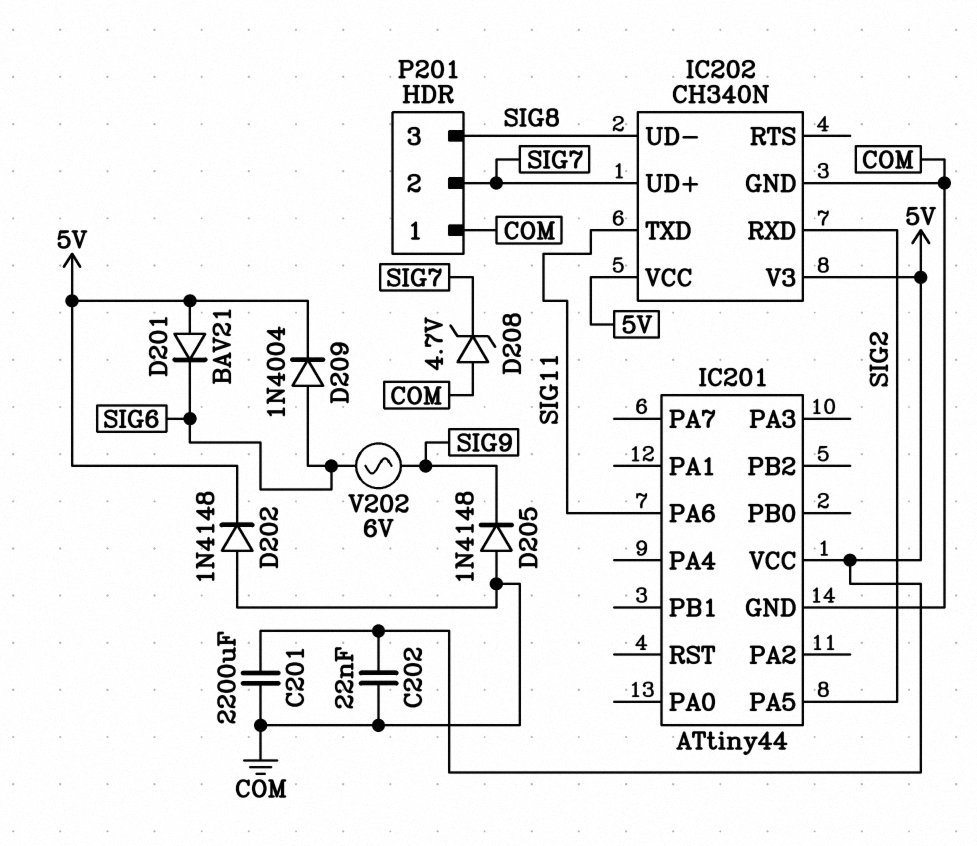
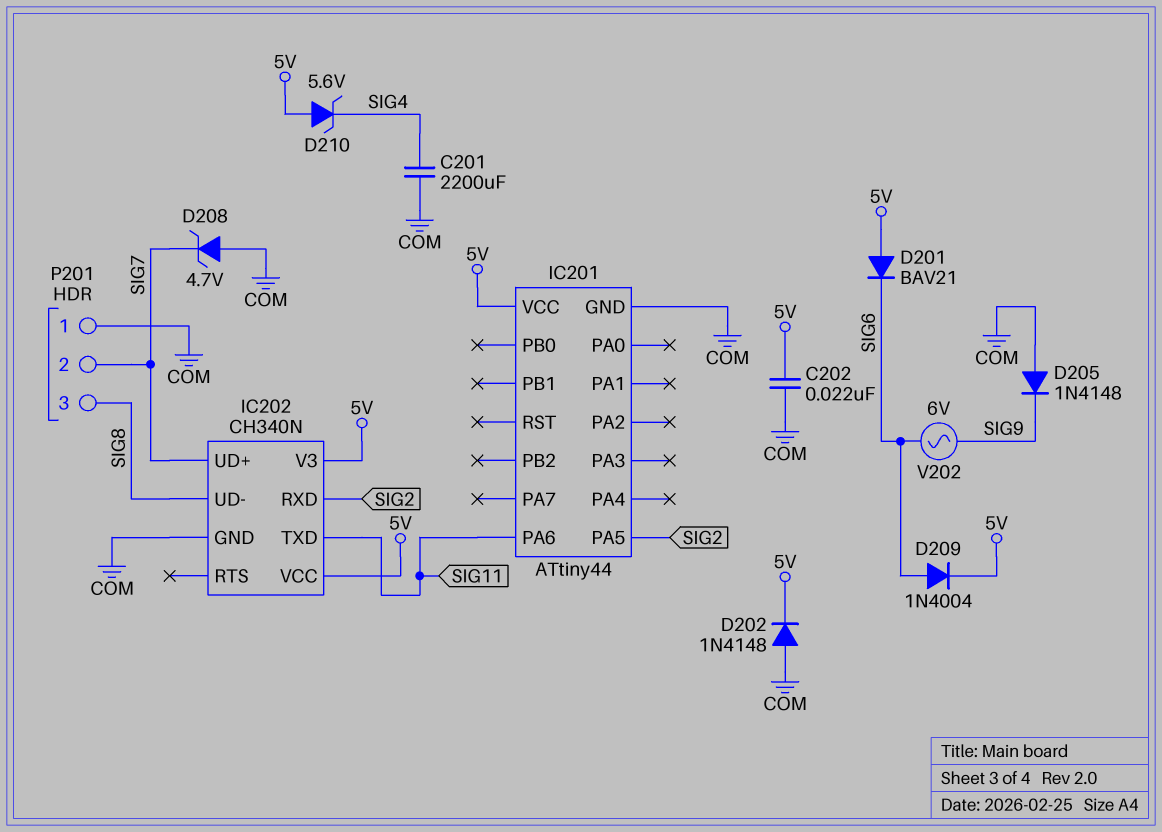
C201: 2200uF (5V, COM) -> 2200uF (COM, SIG4)
D210: none -> zener 5.6V (A 5V, K SIG4)

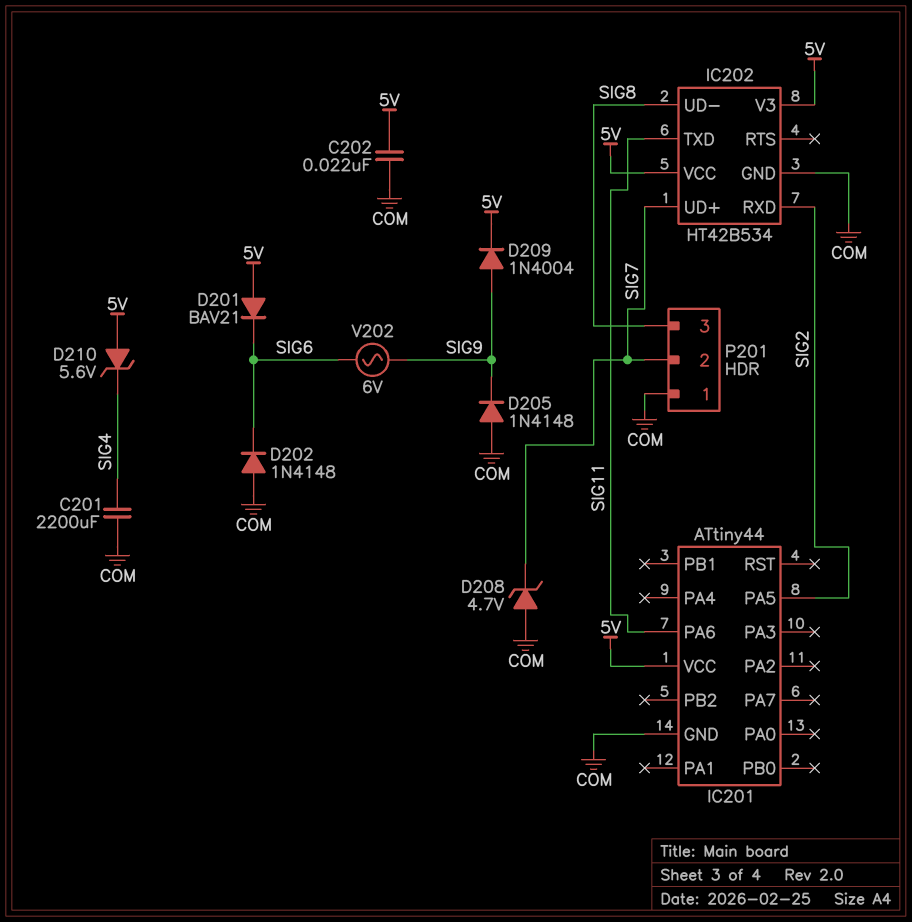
D202: diode 1N4148 (A COM, K 5V) -> diode 1N4148 (A COM, K SIG6)
D209: diode 1N4004 (A SIG6, K 5V) -> diode 1N4004 (A SIG9, K 5V)
IC202: CH340N -> HT42B534

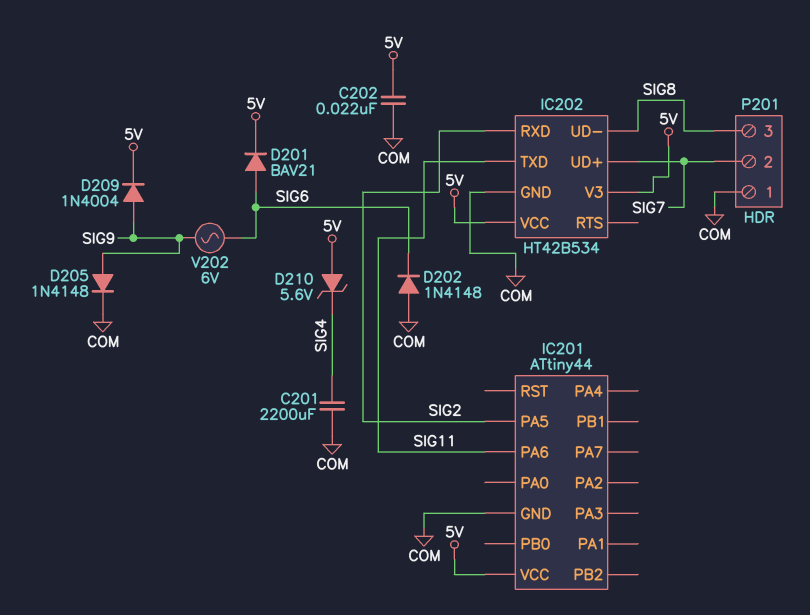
D201: diode BAV21 (A 5V, K SIG6) -> diode BAV21 (A SIG6, K 5V)
D205: diode 1N4148 (A COM, K SIG9) -> diode 1N4148 (A SIG9, K COM)
D208: zener 4.7V (A COM, K SIG7) -> none

